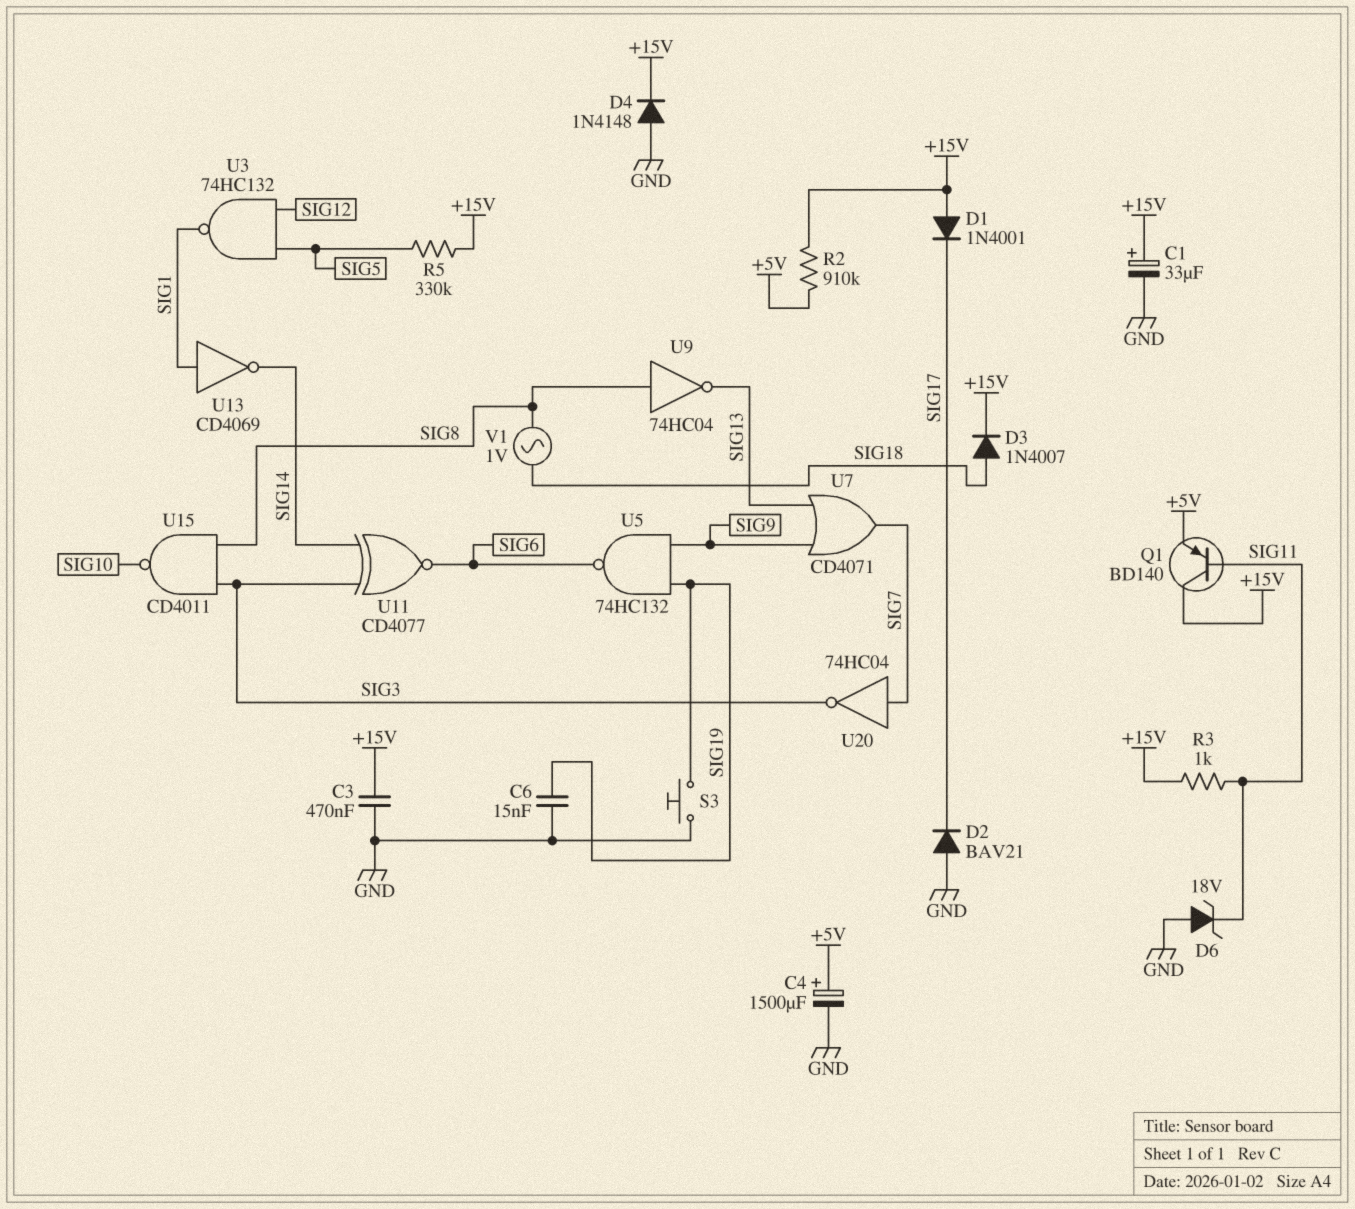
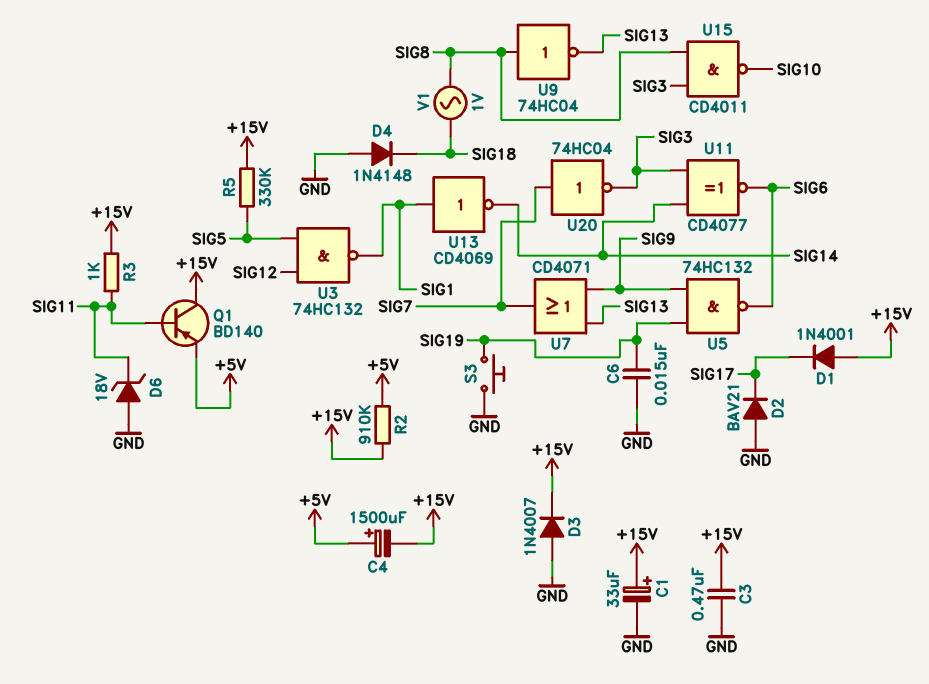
C4: 1500uF (plus +5V, minus GND) -> 1500uF (plus +5V, minus +15V)
D3: diode 1N4007 (A SIG18, K +15V) -> diode 1N4007 (A GND, K +15V)
D4: diode 1N4148 (A GND, K +15V) -> diode 1N4148 (A GND, K SIG18)

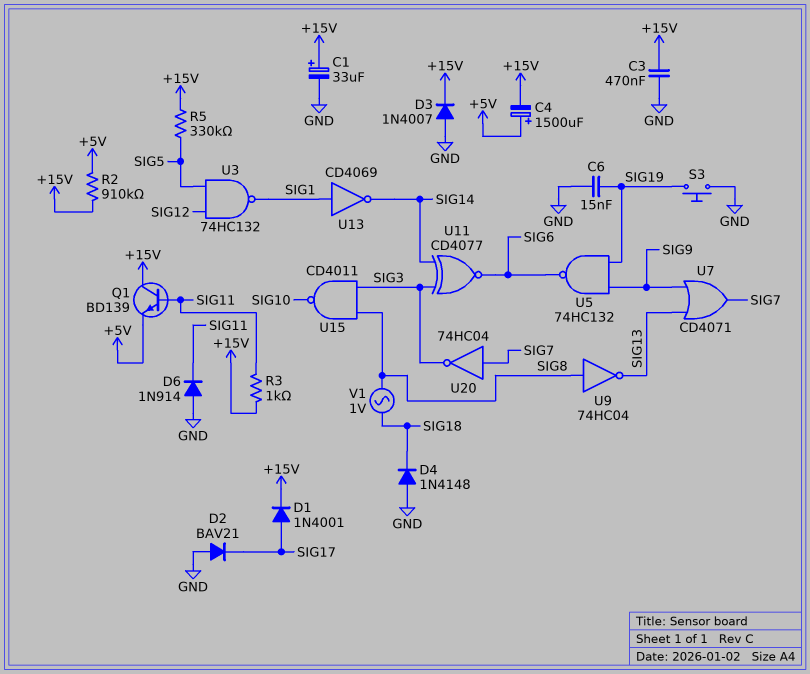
D1: diode 1N4001 (A +15V, K SIG17) -> diode 1N4001 (A SIG17, K +15V)
D6: zener 18V (A GND, K SIG11) -> diode 1N914 (A GND, K SIG11)
Q1: PNP BD140 (B SIG11, C +15V, E +5V) -> NPN BD139 (B SIG11, C +15V, E +5V)

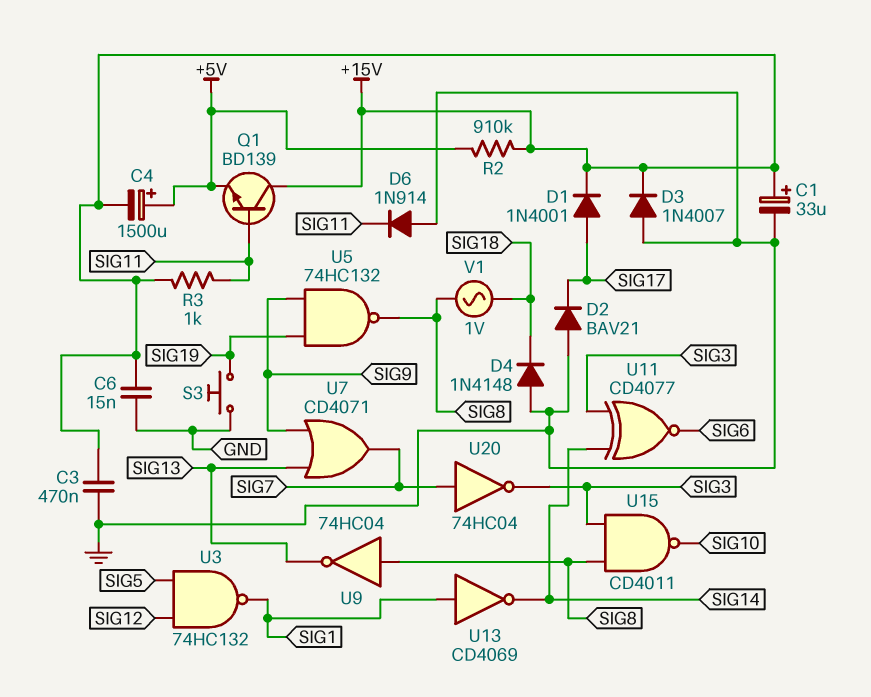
C6: 15nF (GND, SIG19) -> 15nF (+15V, GND)
R5: 330k (+15V, SIG5) -> none
U5: NAND 74HC132 (in SIG9, in SIG19, out SIG6) -> NAND 74HC132 (in SIG9, in SIG19, out SIG8)

